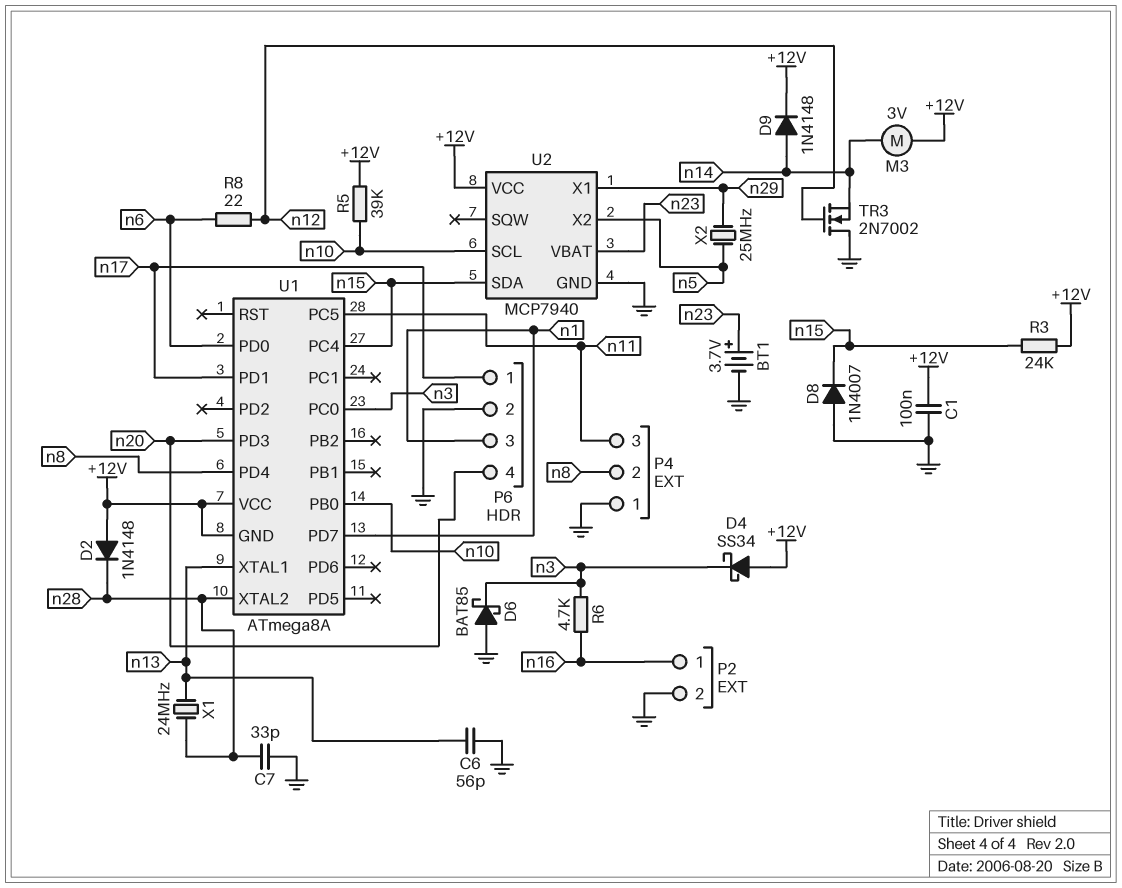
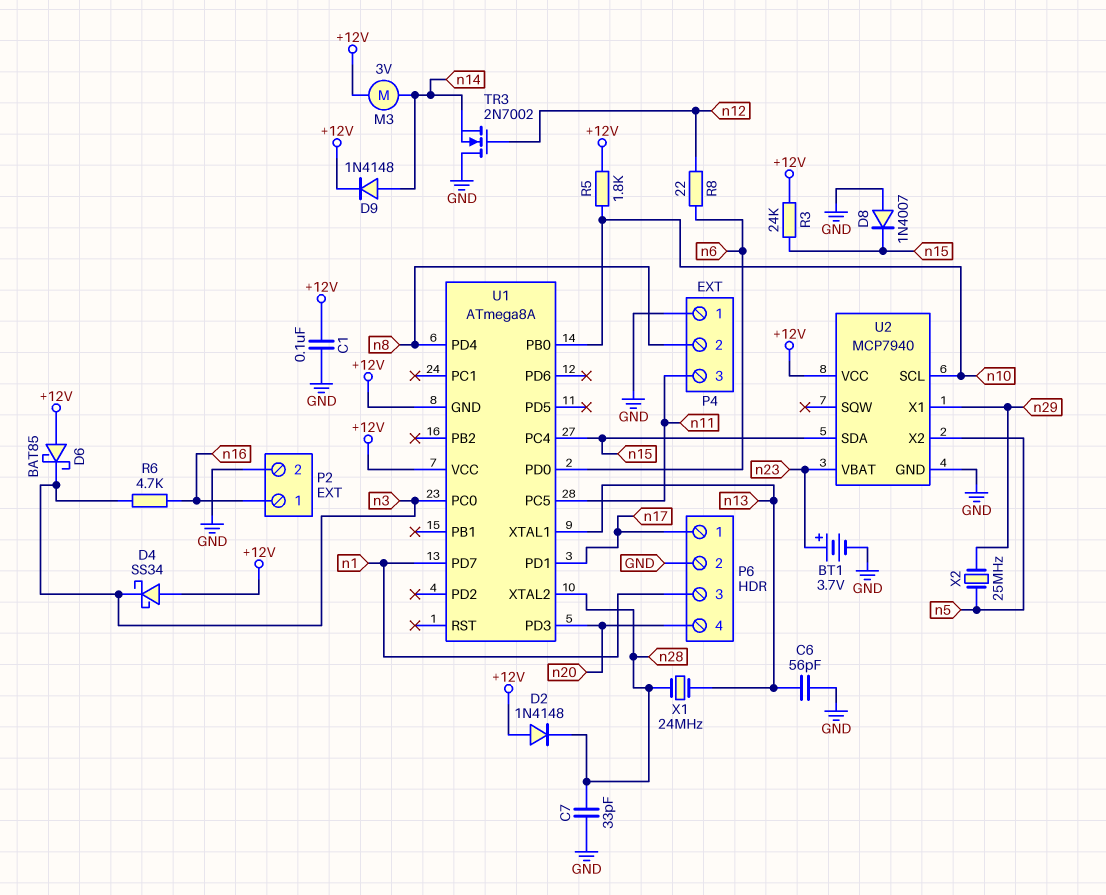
D6: schottky BAT85 (A GND, K n3) -> schottky BAT85 (A +12V, K n3)
R5: 39k (+12V, n10) -> 1.8k (+12V, n10)

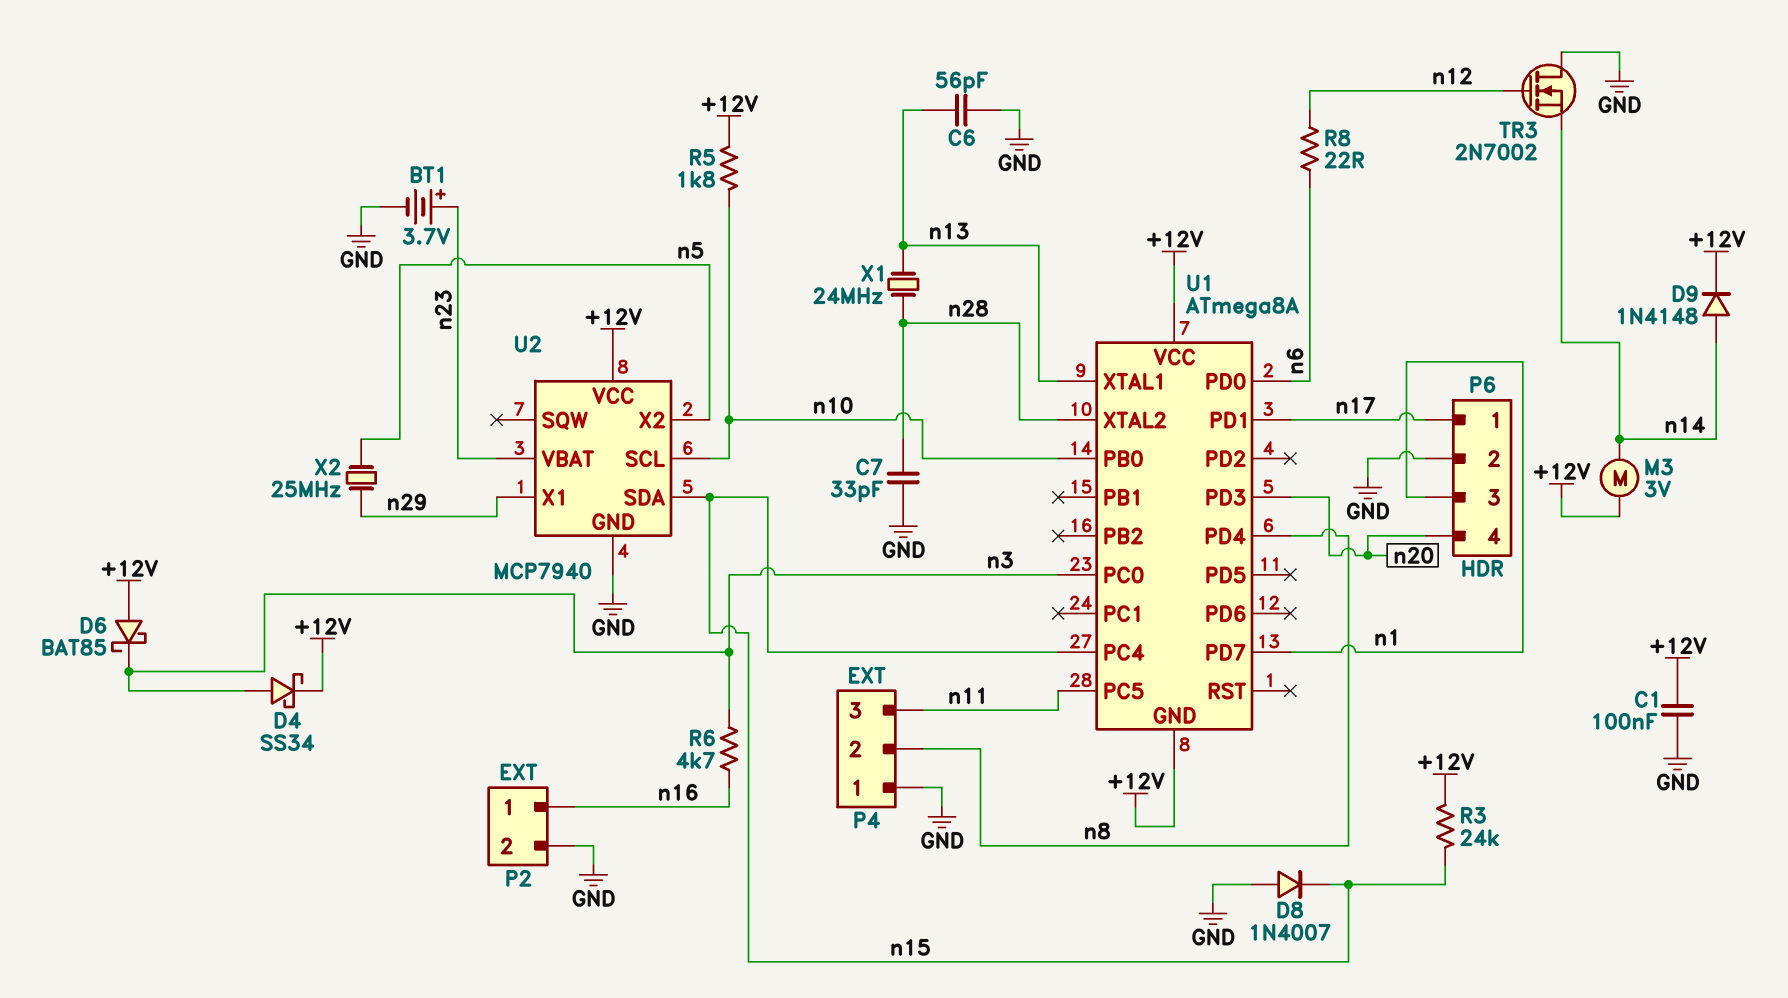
D2: diode 1N4148 (A +12V, K n28) -> none
D4: schottky SS34 (A +12V, K n3) -> schottky SS34 (A n3, K +12V)

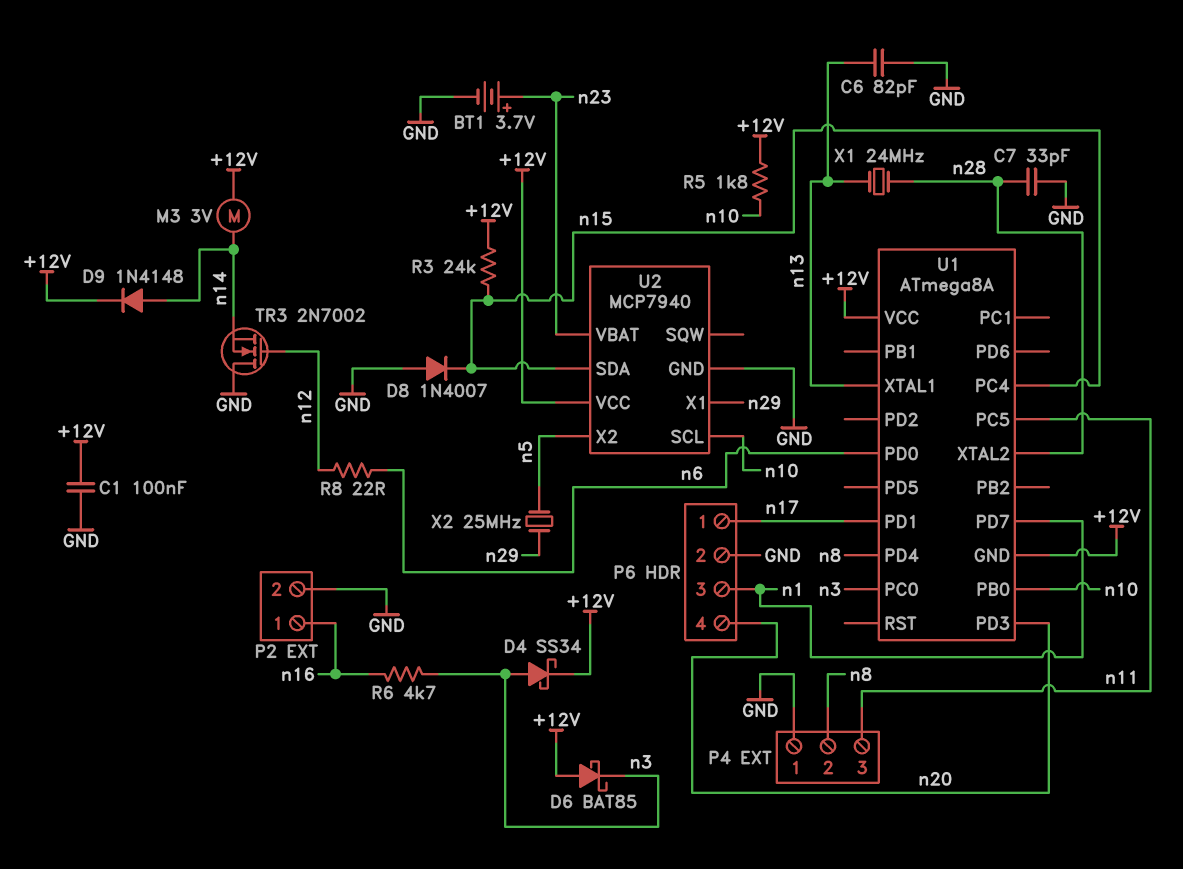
C6: 56pF (GND, n13) -> 82pF (GND, n13)

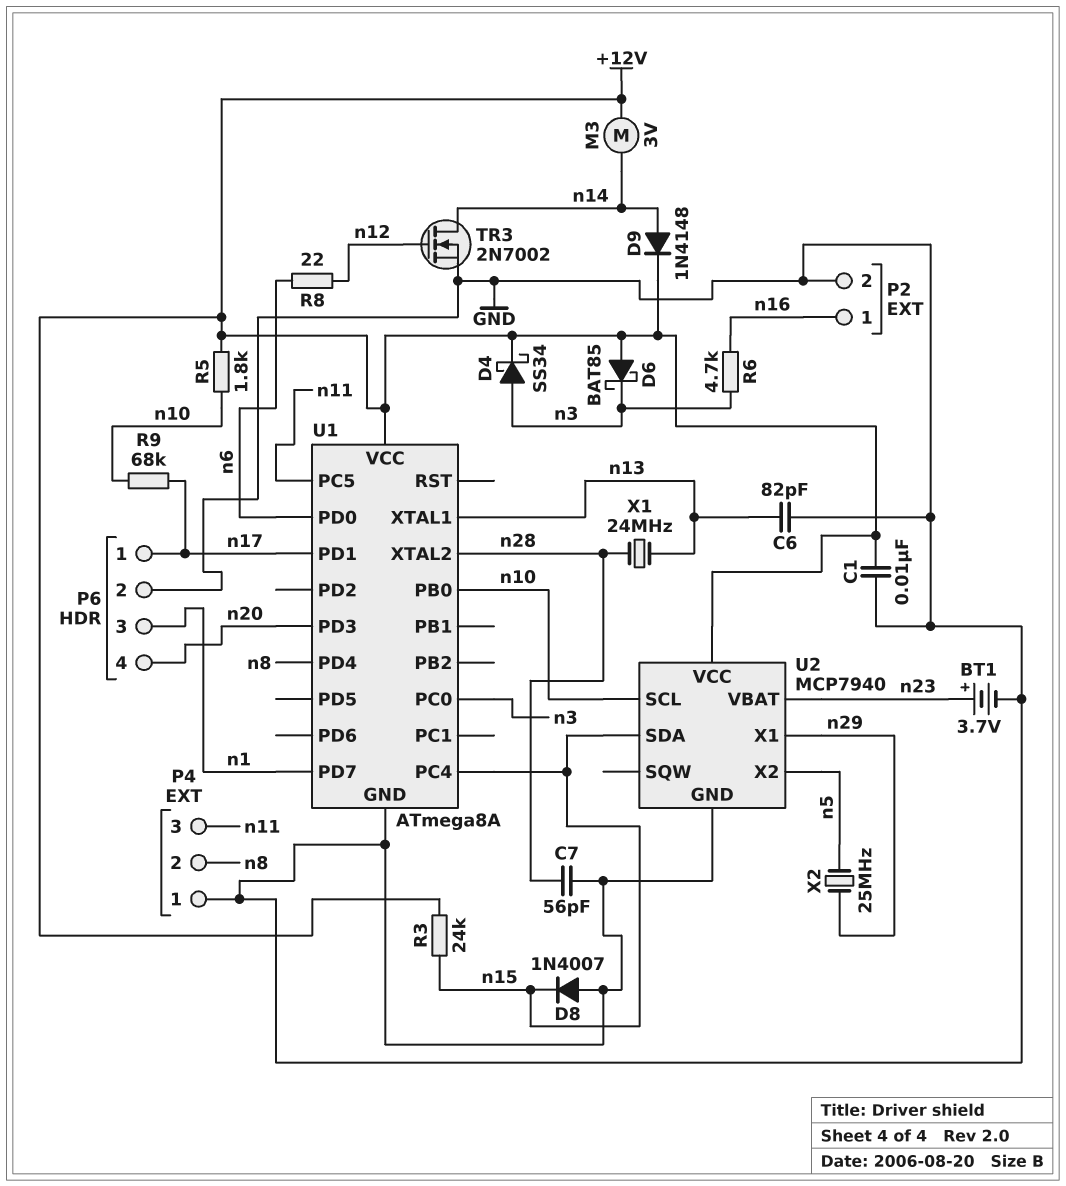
C1: 100nF (+12V, GND) -> 10nF (+12V, GND)
C7: 33pF (GND, n28) -> 56pF (GND, n28)
R9: none -> 68k (n10, n17)
TR3: NMOS 2N7002 (G n12, D GND, S n14) -> NMOS 2N7002 (G n12, D n14, S GND)
U1 pin GND: +12V -> GND

